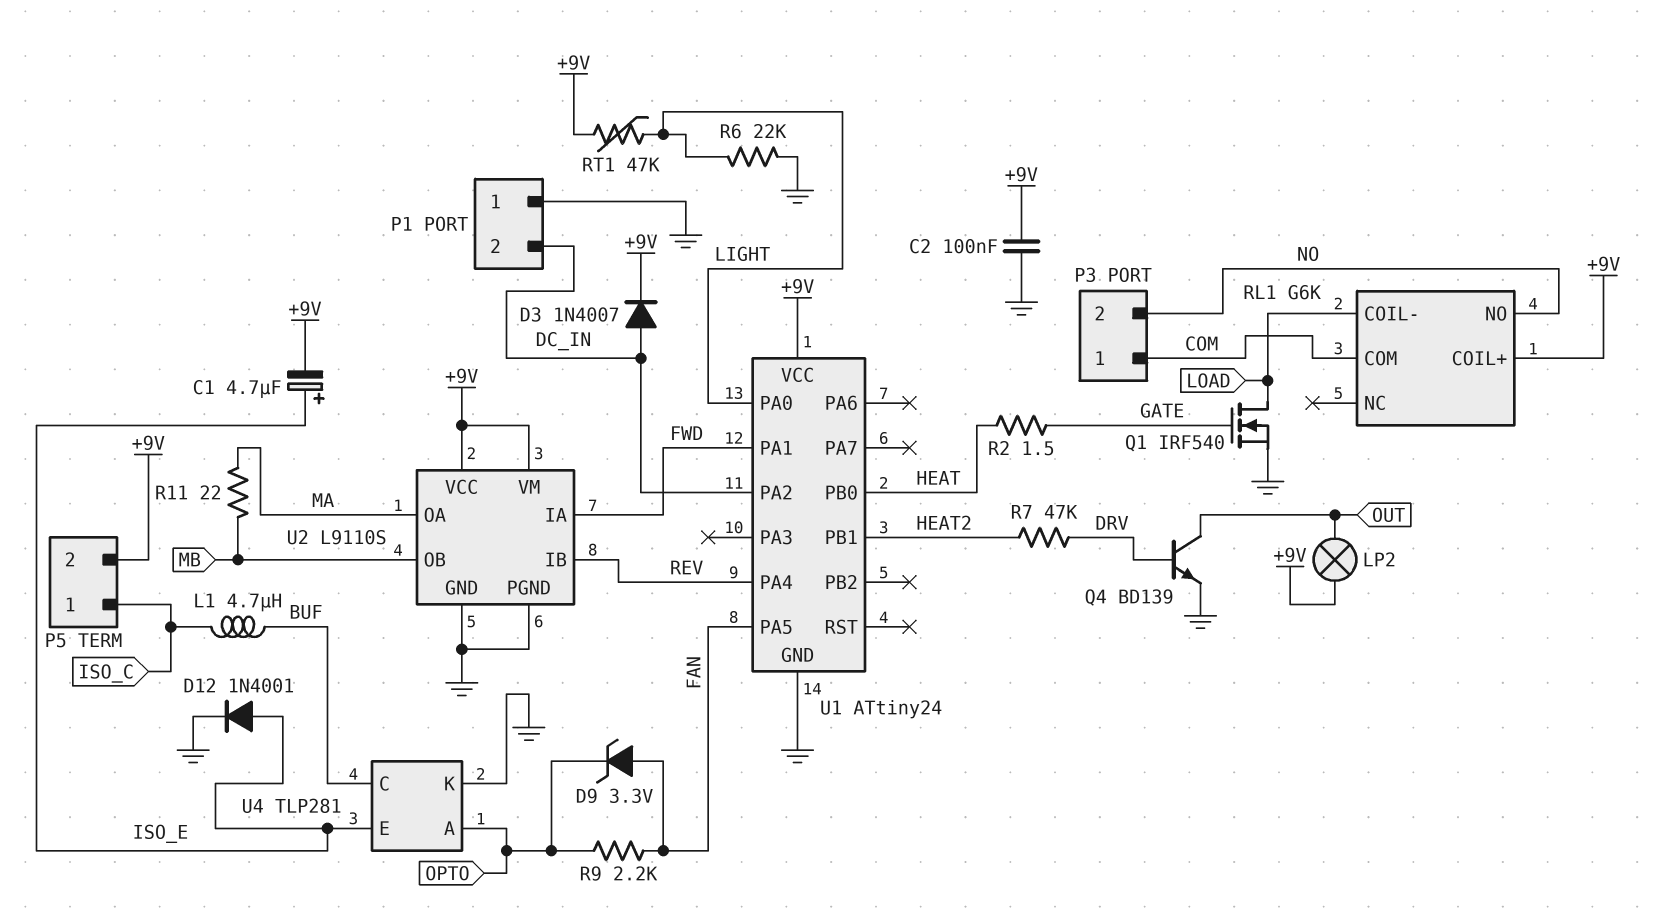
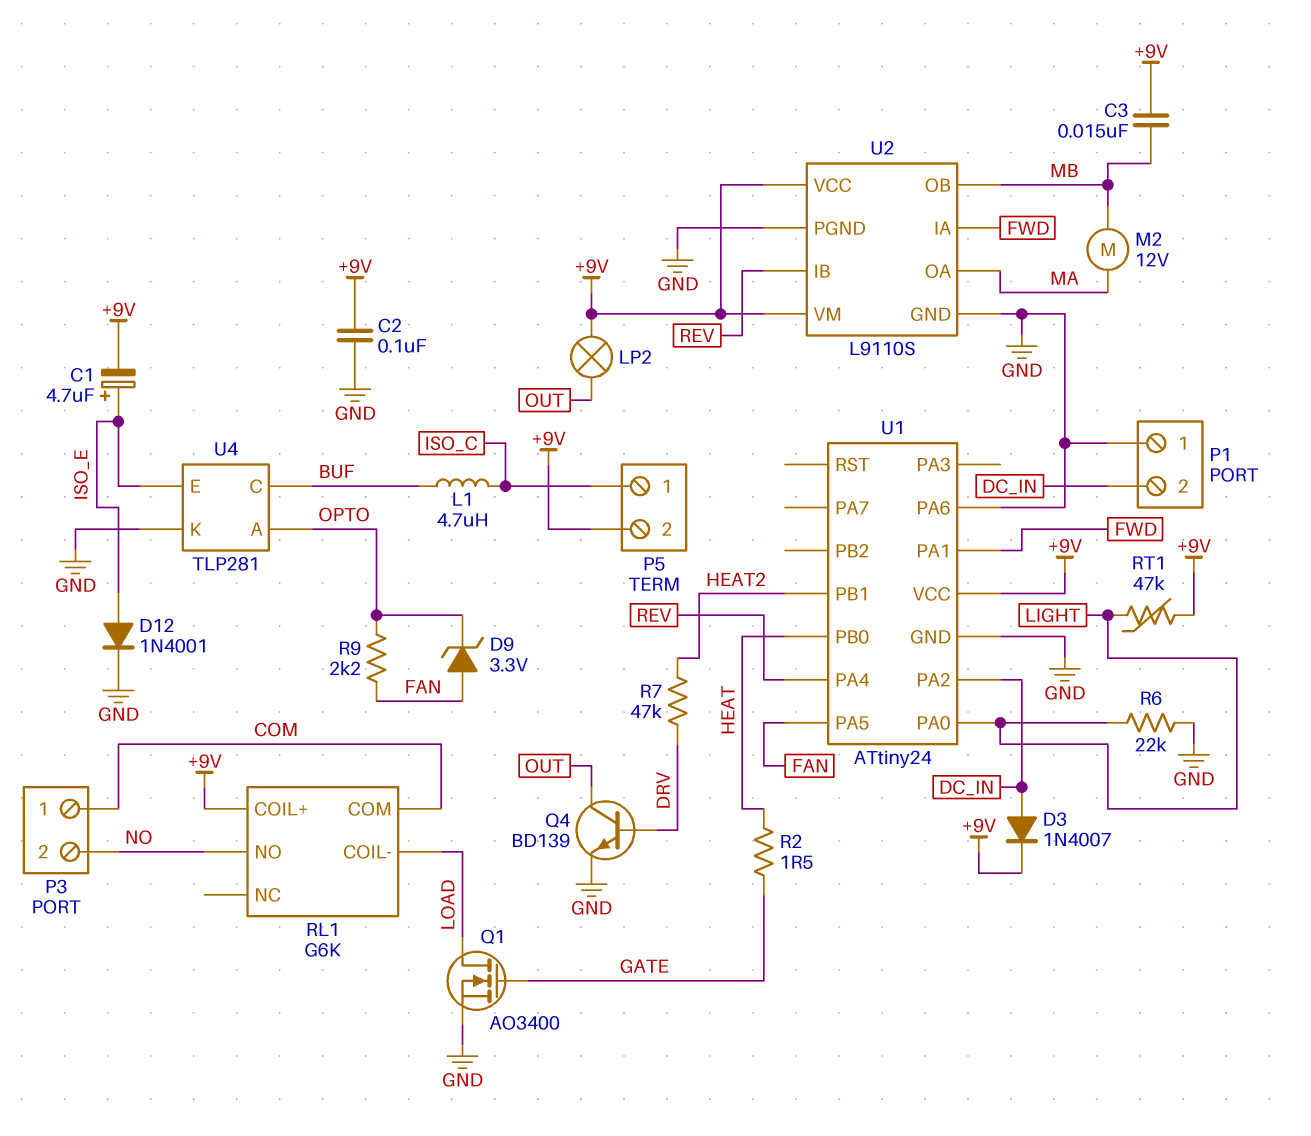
C3: none -> 15nF (+9V, MB)
M2: none -> motor 12V (MA, MB)
Q1: NMOS IRF540 (G GATE, D LOAD, S GND) -> NMOS AO3400 (G GATE, D LOAD, S GND)
R11: 22 (MA, MB) -> none
U1 pin PA6: none -> GND

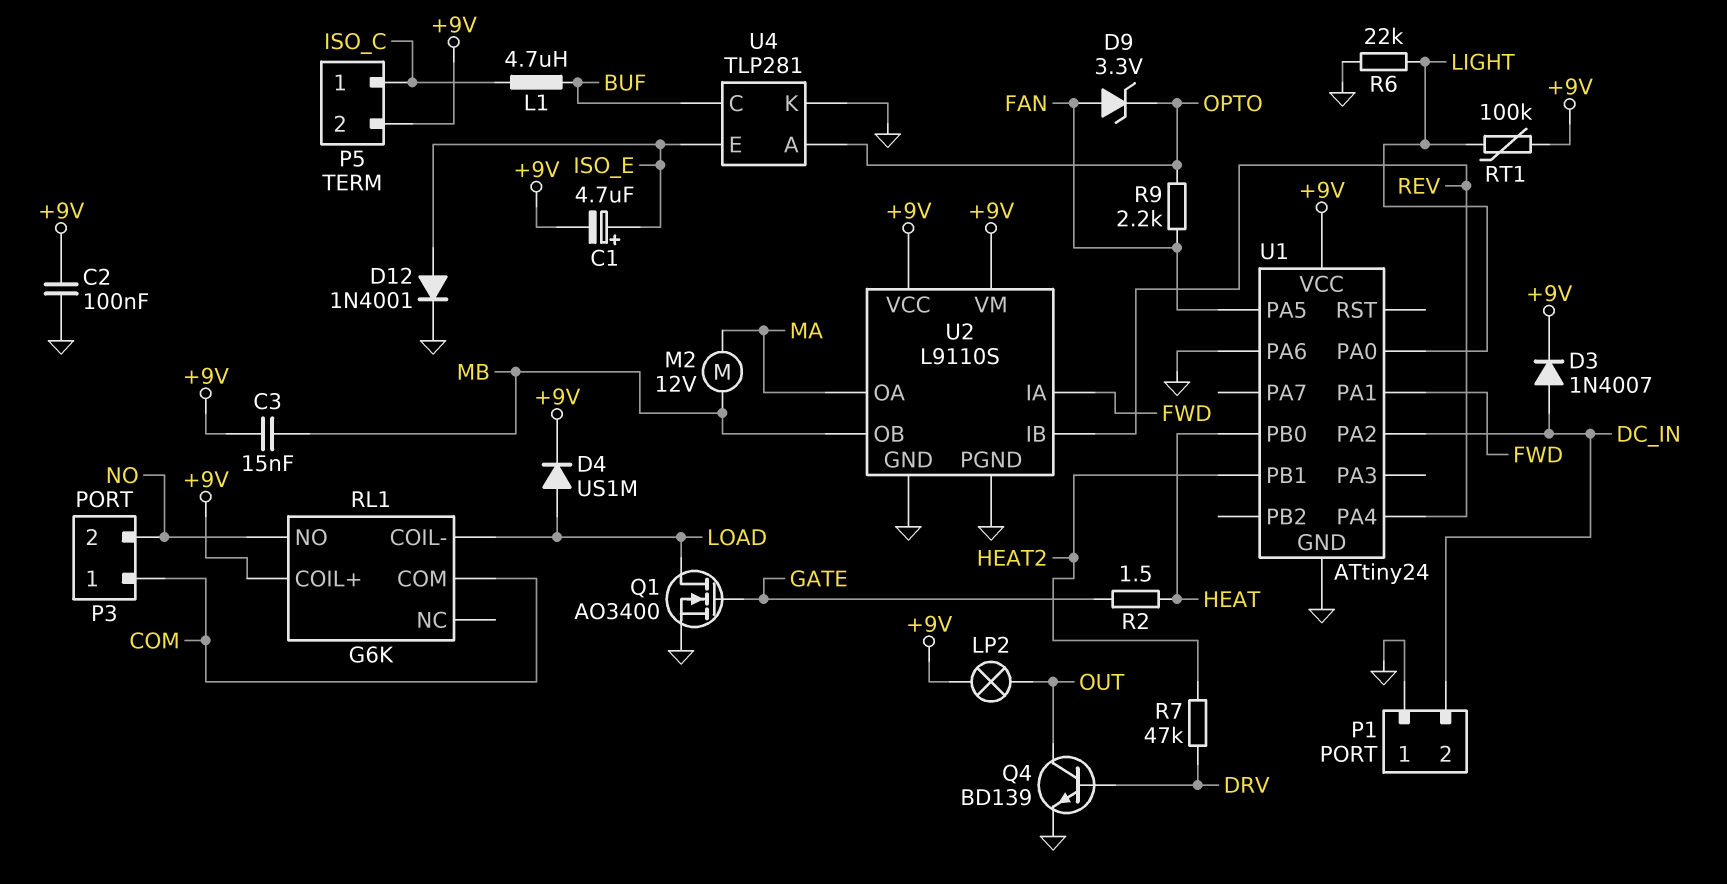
D4: none -> diode US1M (A LOAD, K +9V)
RT1: 47k (+9V, LIGHT) -> 100k (+9V, LIGHT)

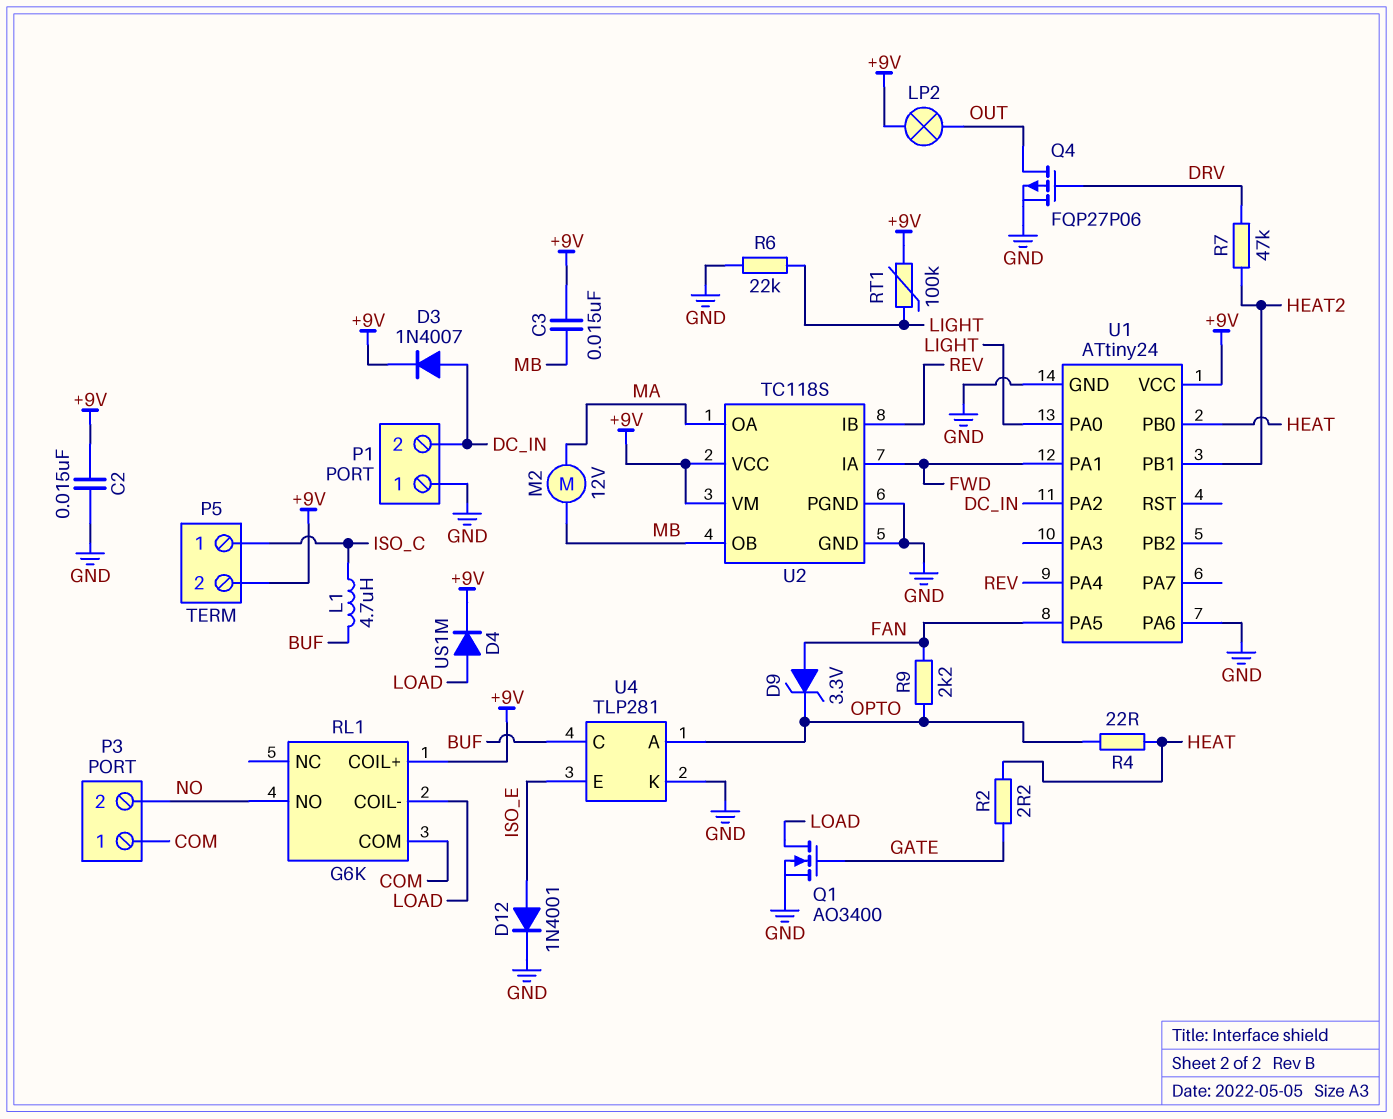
C1: 4.7uF (plus ISO_E, minus +9V) -> none
C2: 100nF (+9V, GND) -> 15nF (+9V, GND)
Q4: NPN BD139 (B DRV, C OUT, E GND) -> PMOS FQP27P06 (G DRV, D OUT, S GND)
R2: 1.5 (GATE, HEAT) -> 2.2 (GATE, HEAT)
R4: none -> 22 (HEAT, OPTO)
U2: L9110S -> TC118S

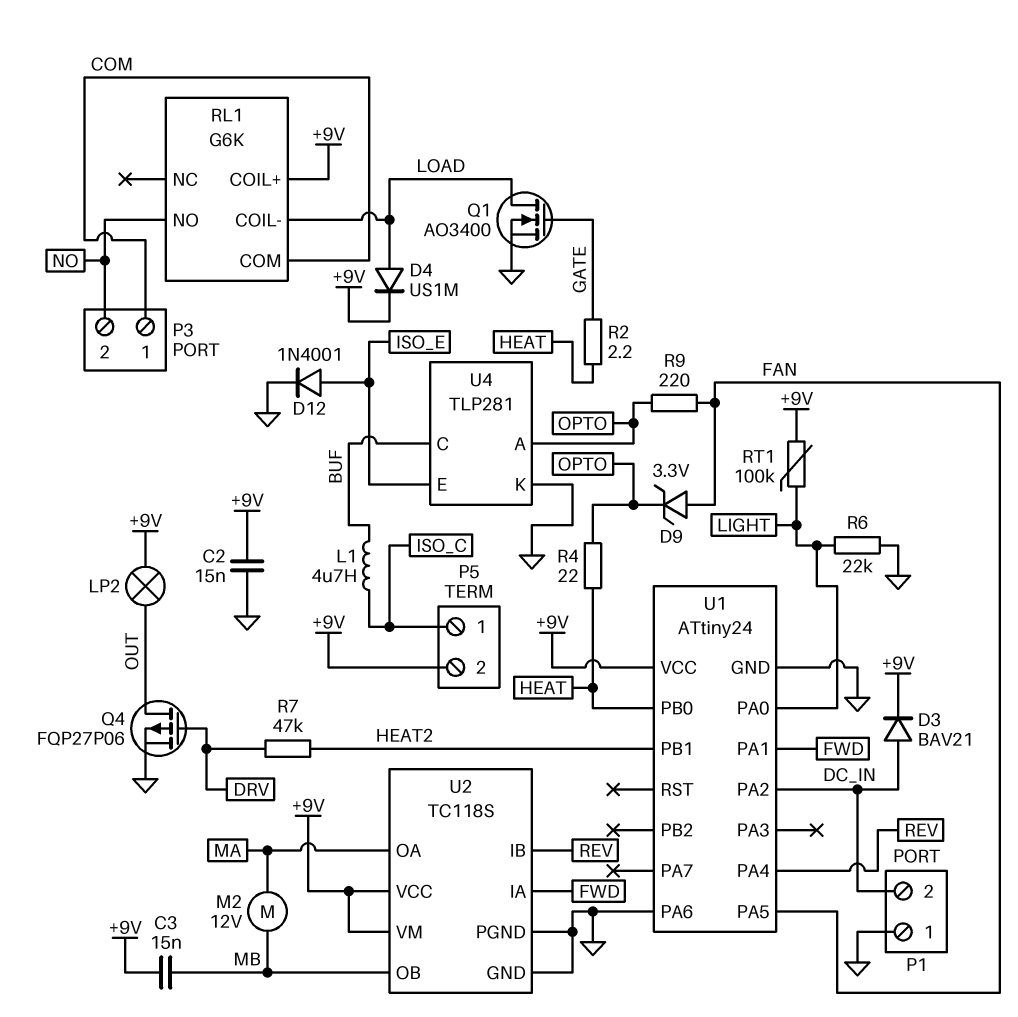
D3: diode 1N4007 (A DC_IN, K +9V) -> diode BAV21 (A DC_IN, K +9V)
R9: 2.2k (FAN, OPTO) -> 220 (FAN, OPTO)

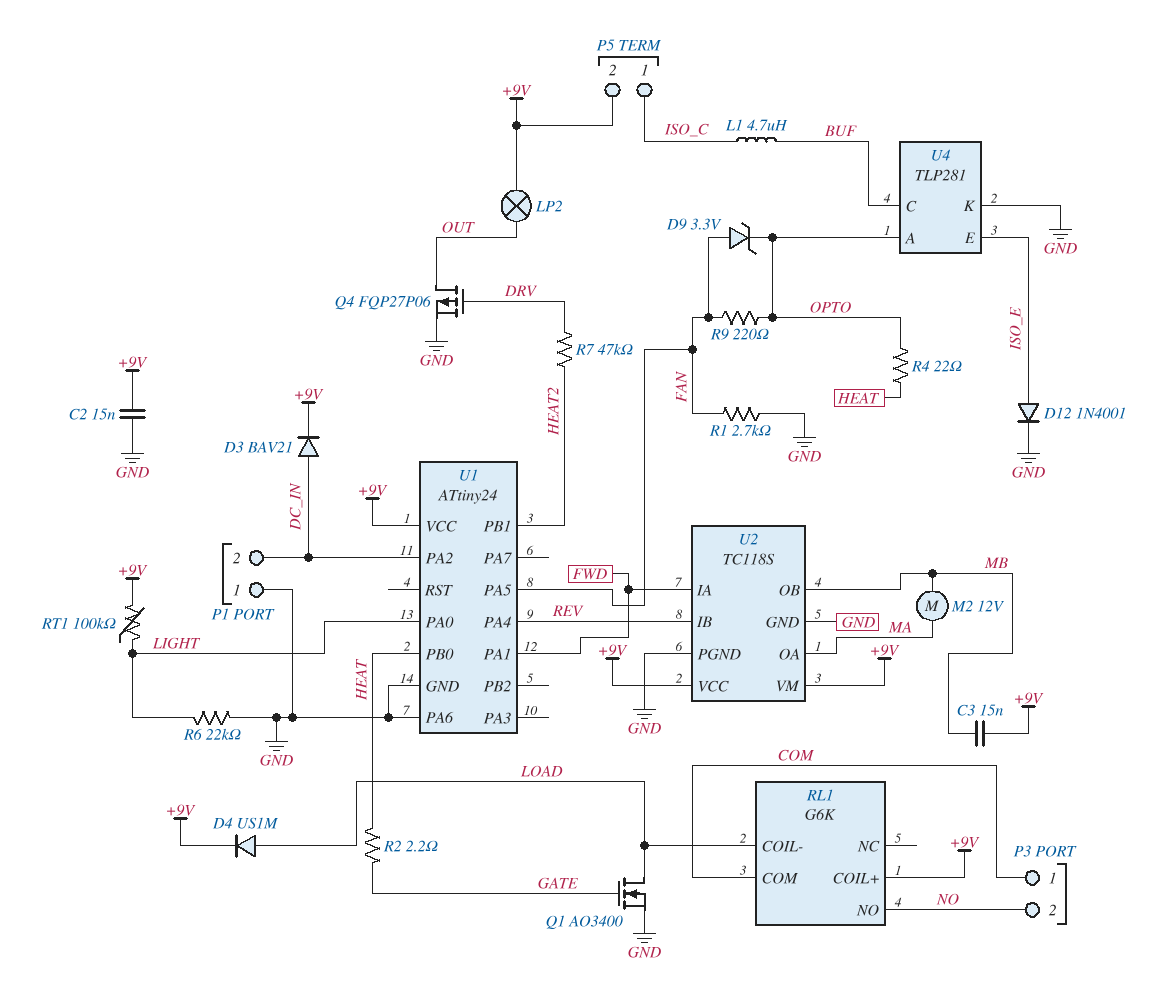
R1: none -> 2.7k (FAN, GND)

